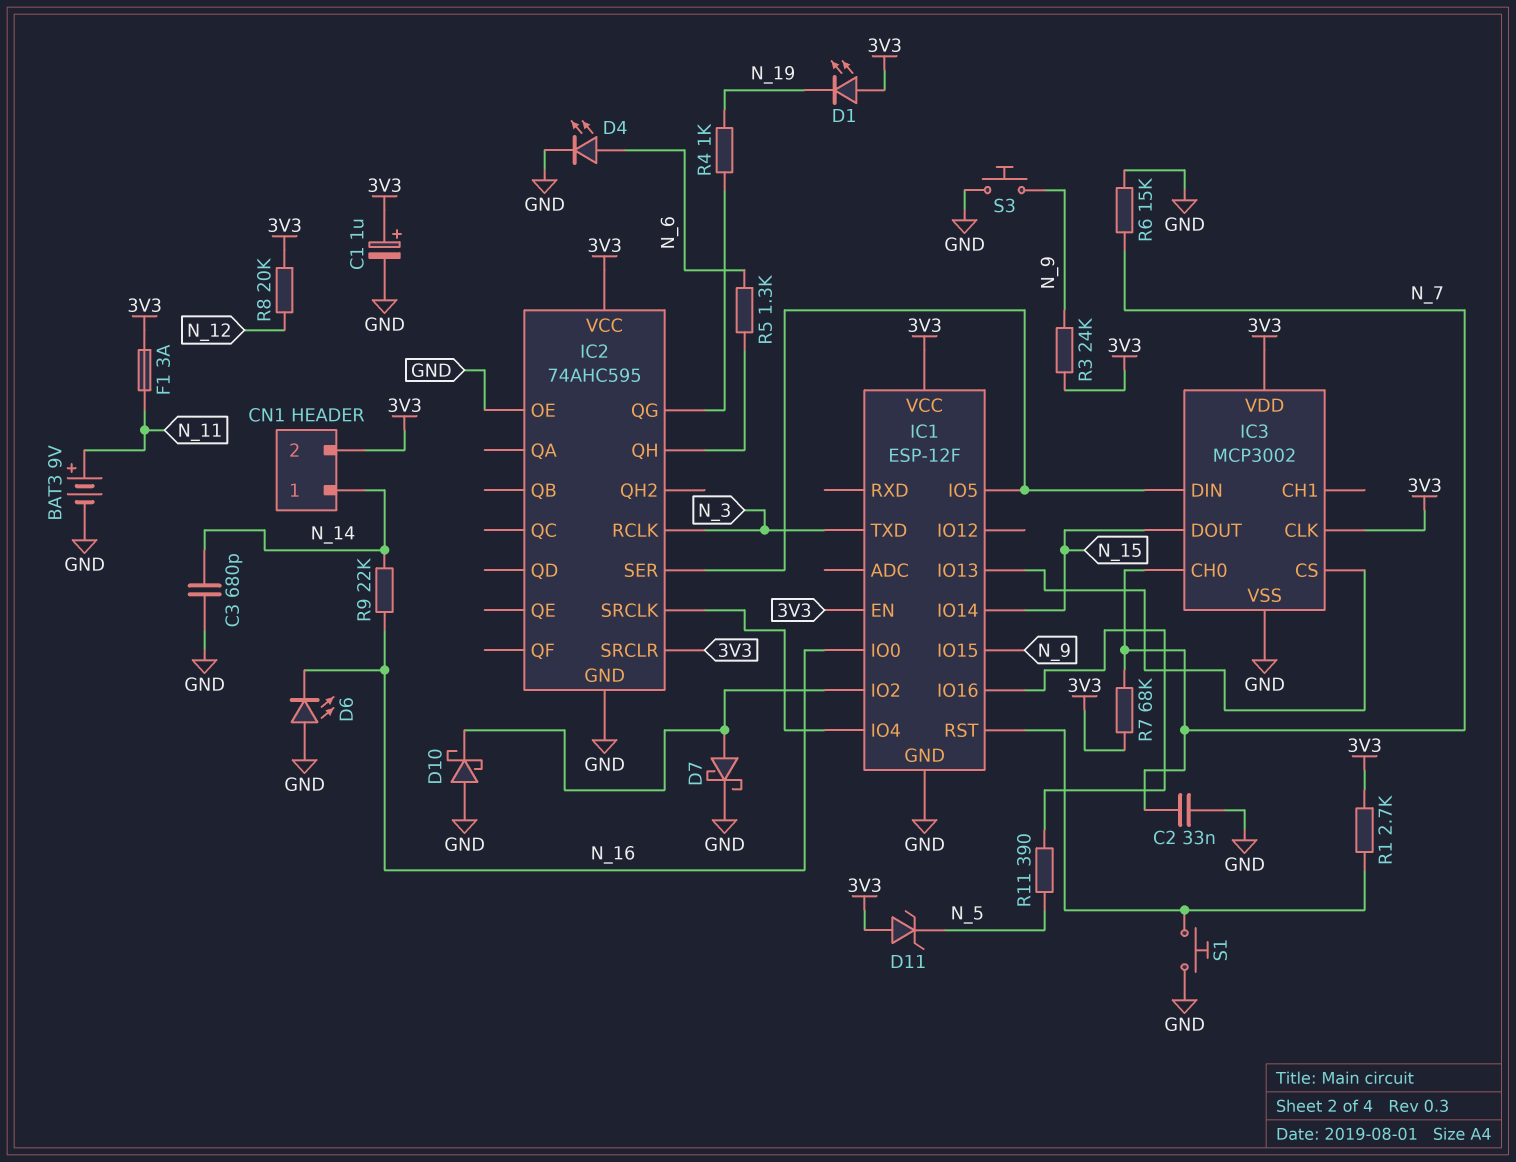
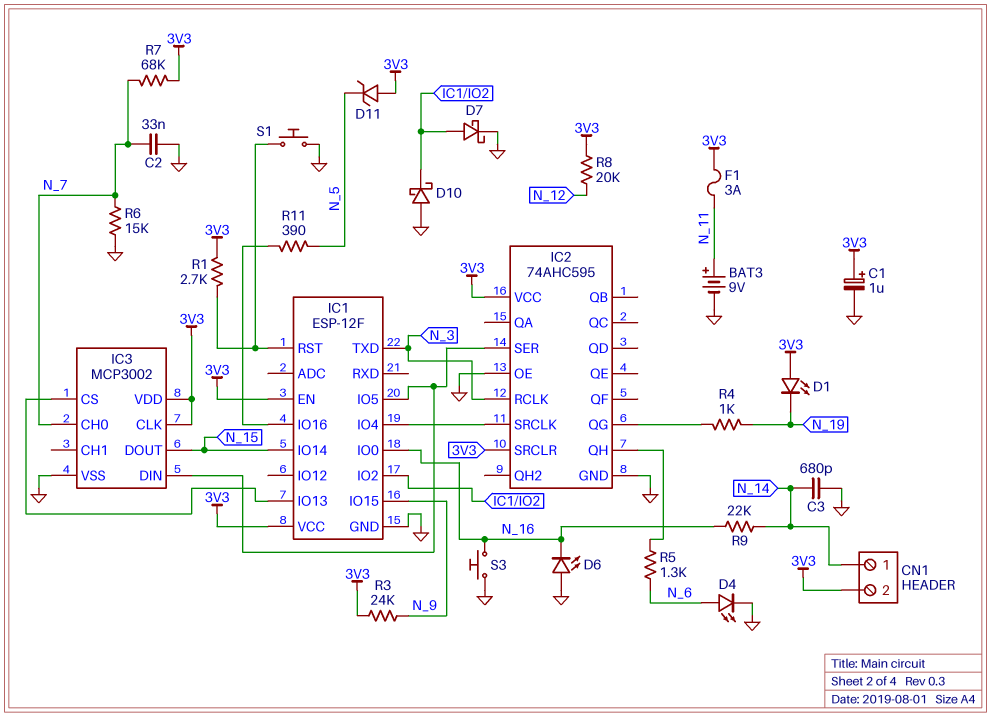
S3: button (GND, N_9) -> button (GND, N_16)

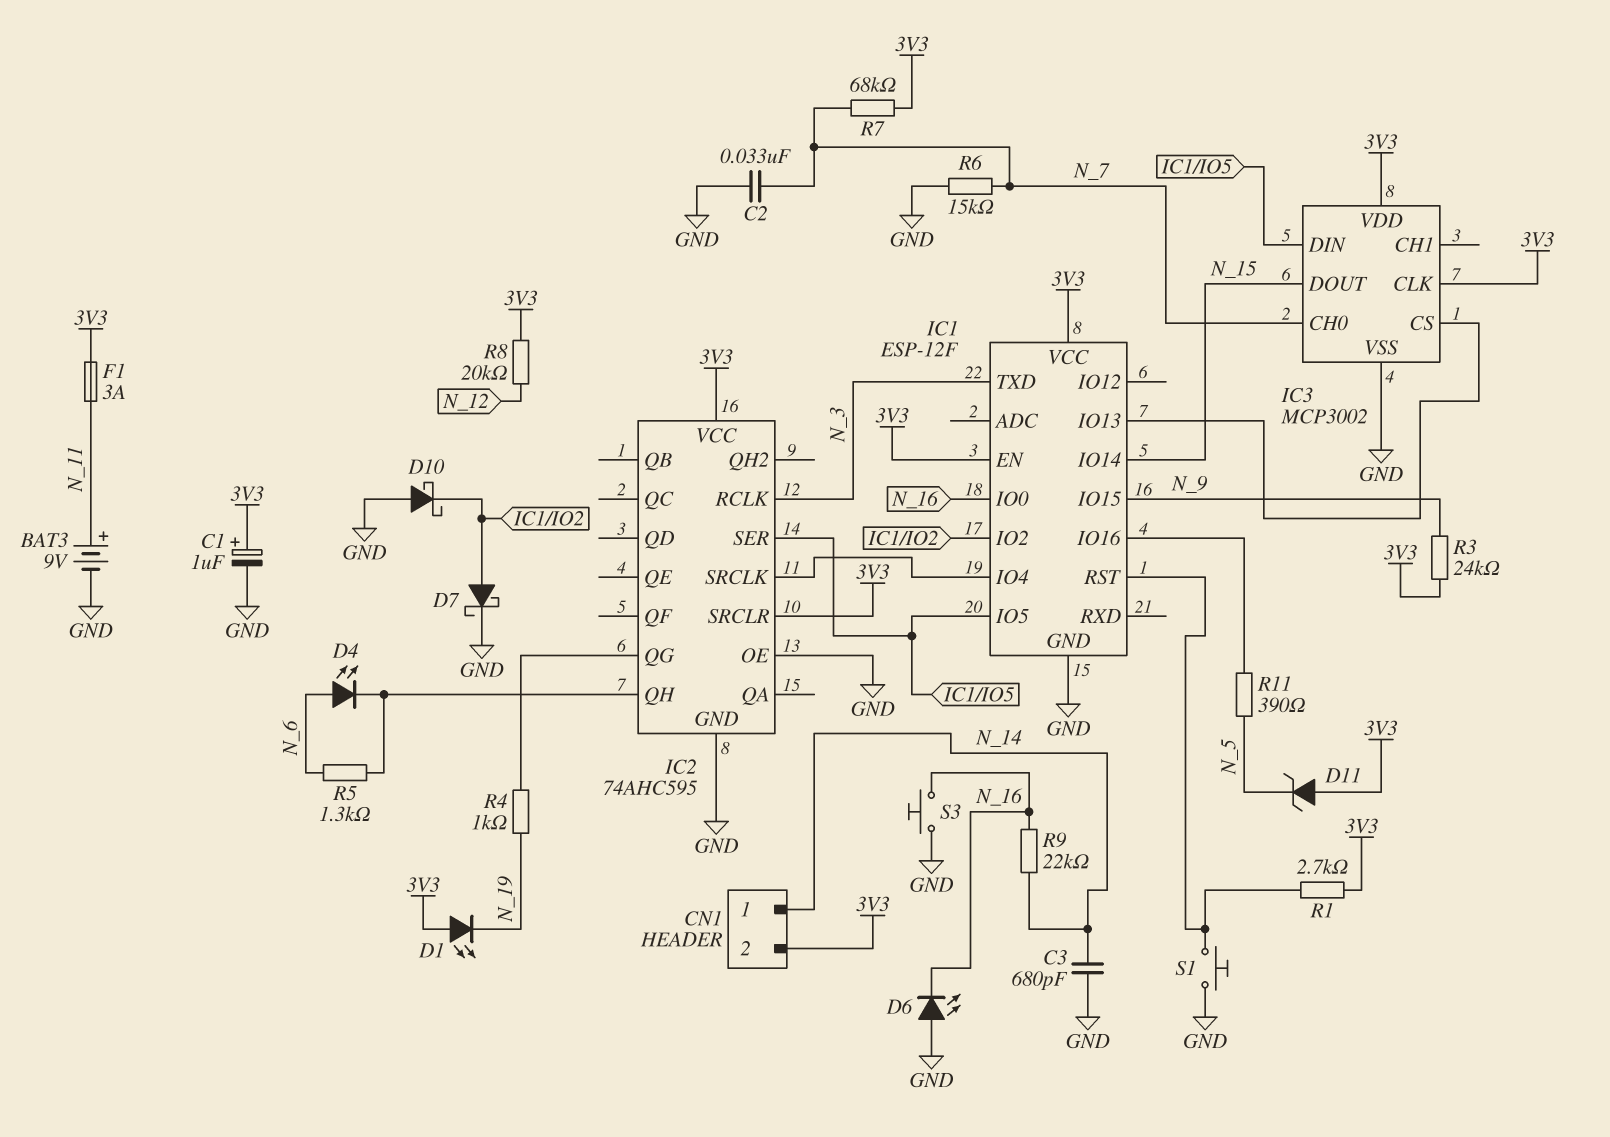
D4: LED (A N_6, K GND) -> LED (A N_6, K IC2/QH)

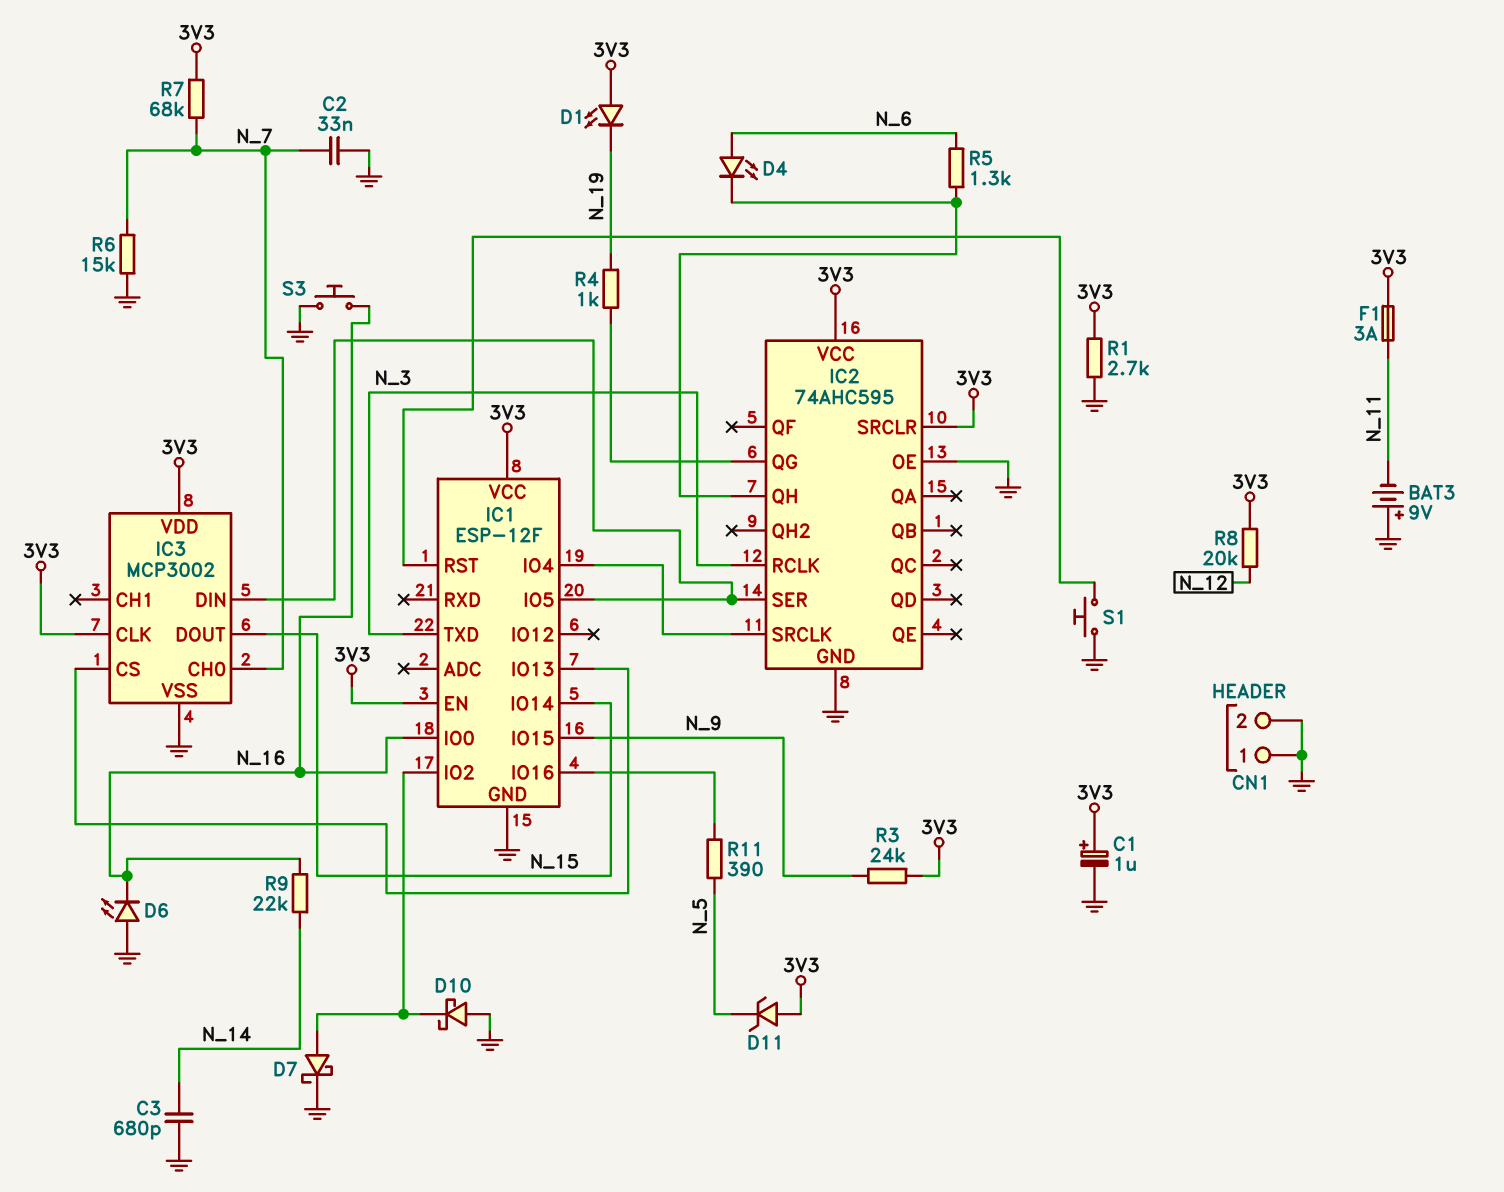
BAT3: 9V (plus N_11, minus GND) -> 9V (plus GND, minus N_11)
CN1 pin 1: N_14 -> GND
CN1 pin 2: 3V3 -> GND
R1: 2.7k (3V3, IC1/RST) -> 2.7k (3V3, GND)

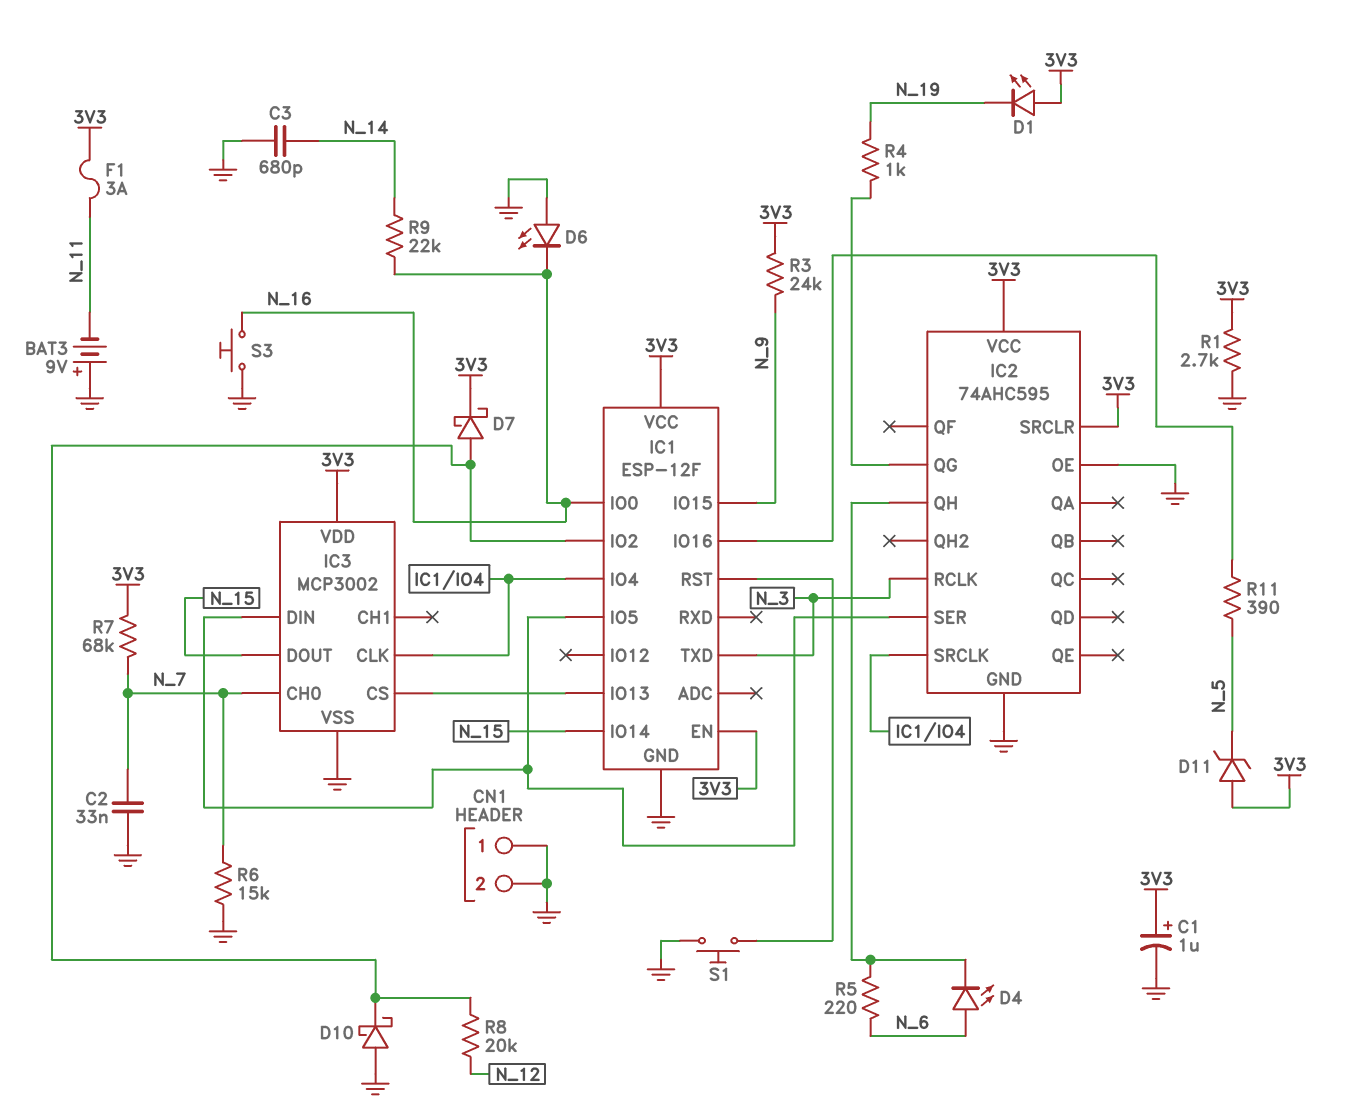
D7: schottky (A IC1/IO2, K GND) -> schottky (A IC1/IO2, K 3V3)
IC3 pin CLK: 3V3 -> IC1/IO4
R5: 1.3k (IC2/QH, N_6) -> 220 (IC2/QH, N_6)
R8: 20k (3V3, N_12) -> 20k (IC1/IO2, N_12)

